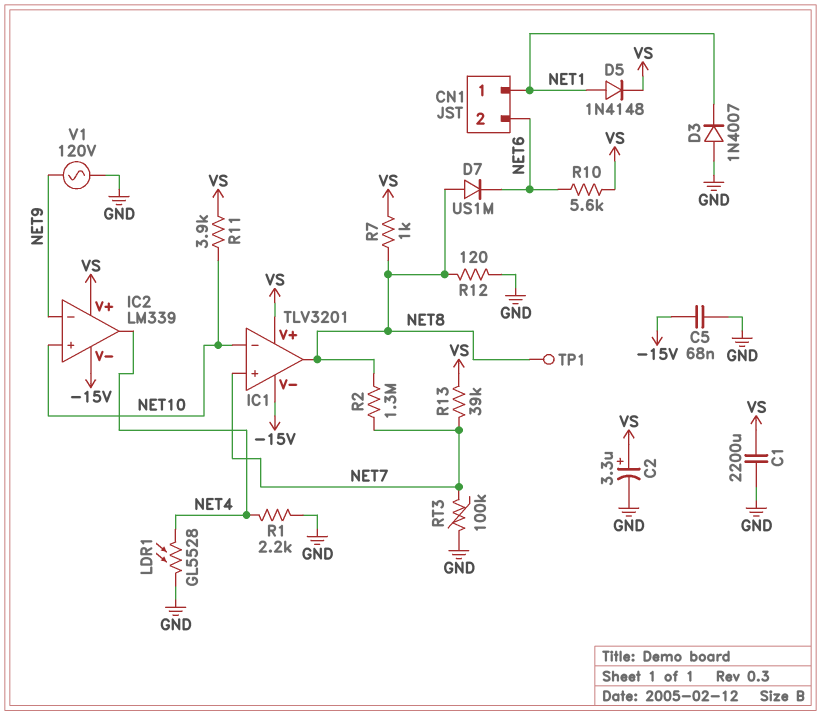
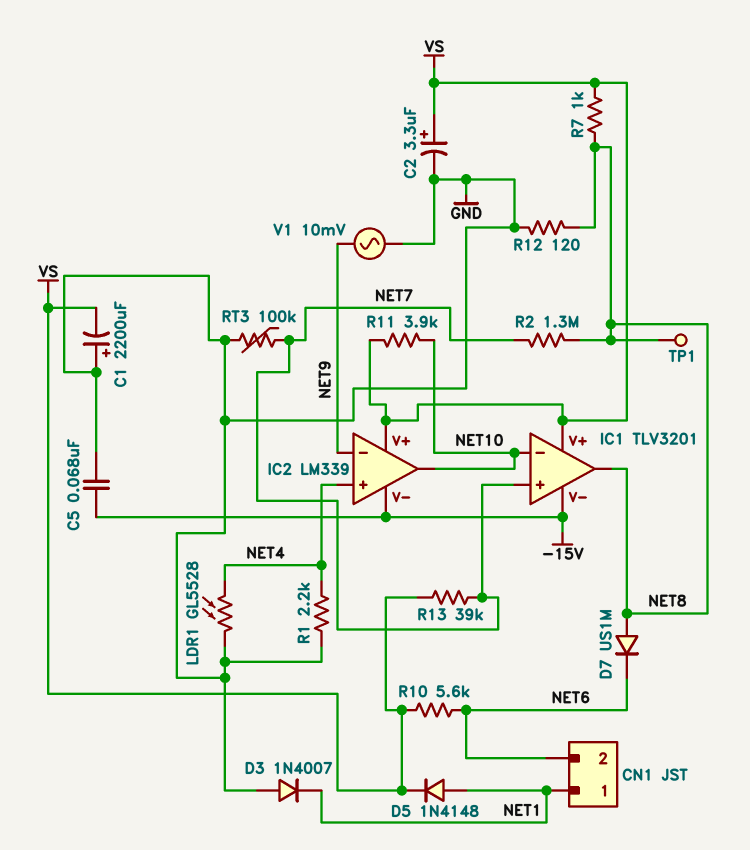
C1: 2200uF (GND, VS) -> 2200uF (plus GND, minus VS)
IC2 pin in+: NET10 -> NET4
IC2 pin out: NET4 -> NET10
V1: AC 120V (GND, NET9) -> AC 10mV (GND, NET9)

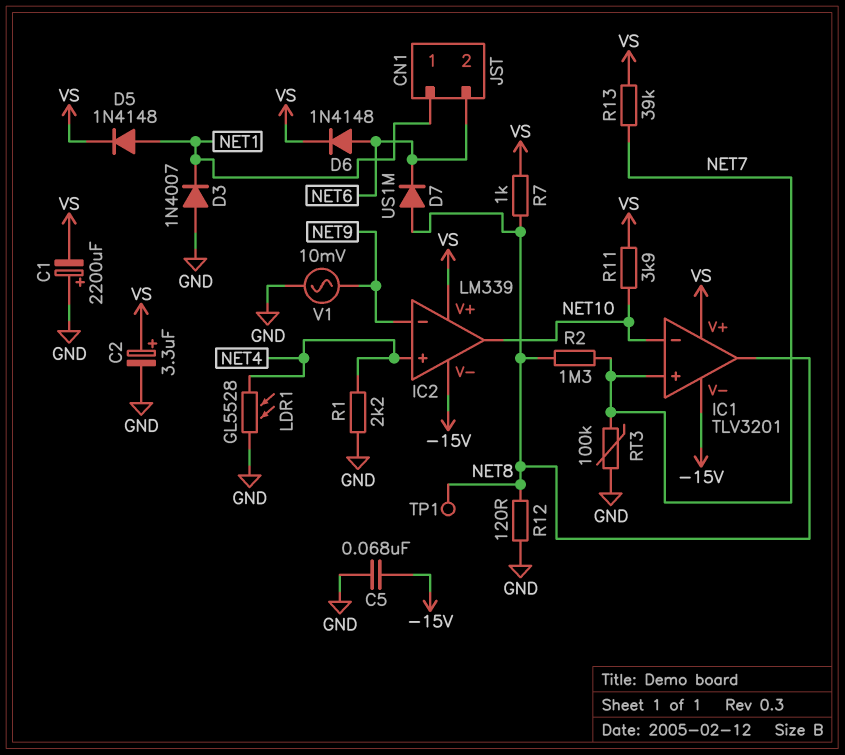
D6: none -> diode 1N4148 (A NET6, K VS)
R10: 5.6k (NET6, VS) -> none

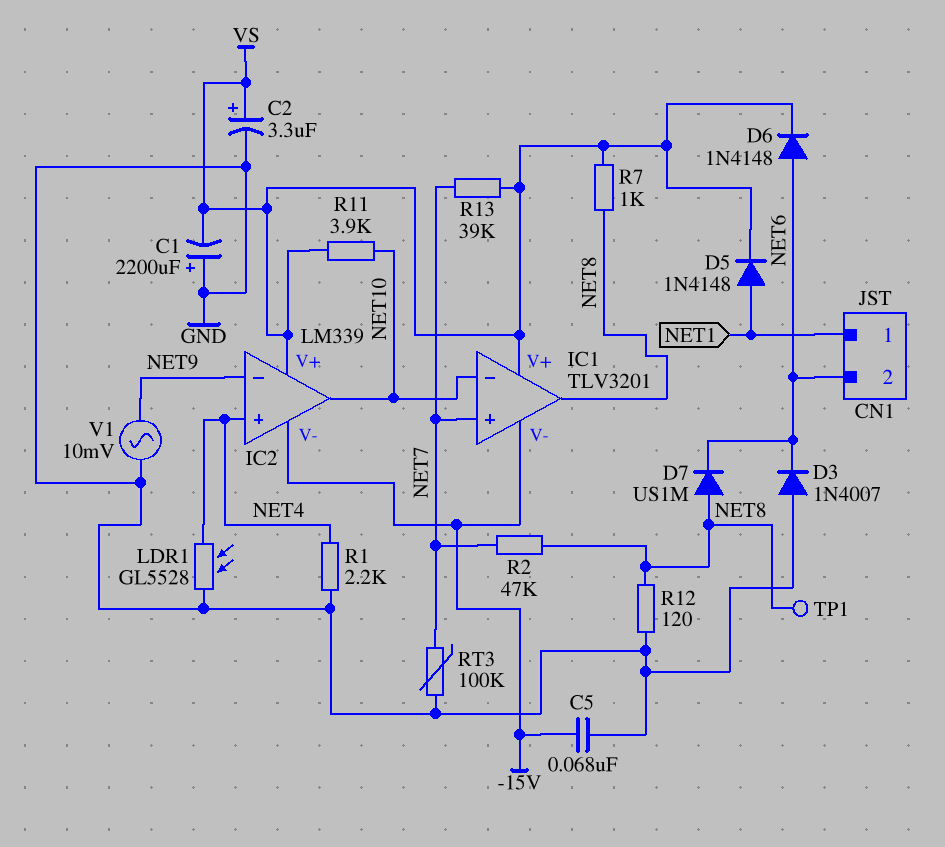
D3: diode 1N4007 (A GND, K NET1) -> diode 1N4007 (A GND, K NET6)
R2: 1.3M (NET7, NET8) -> 47k (NET7, NET8)

